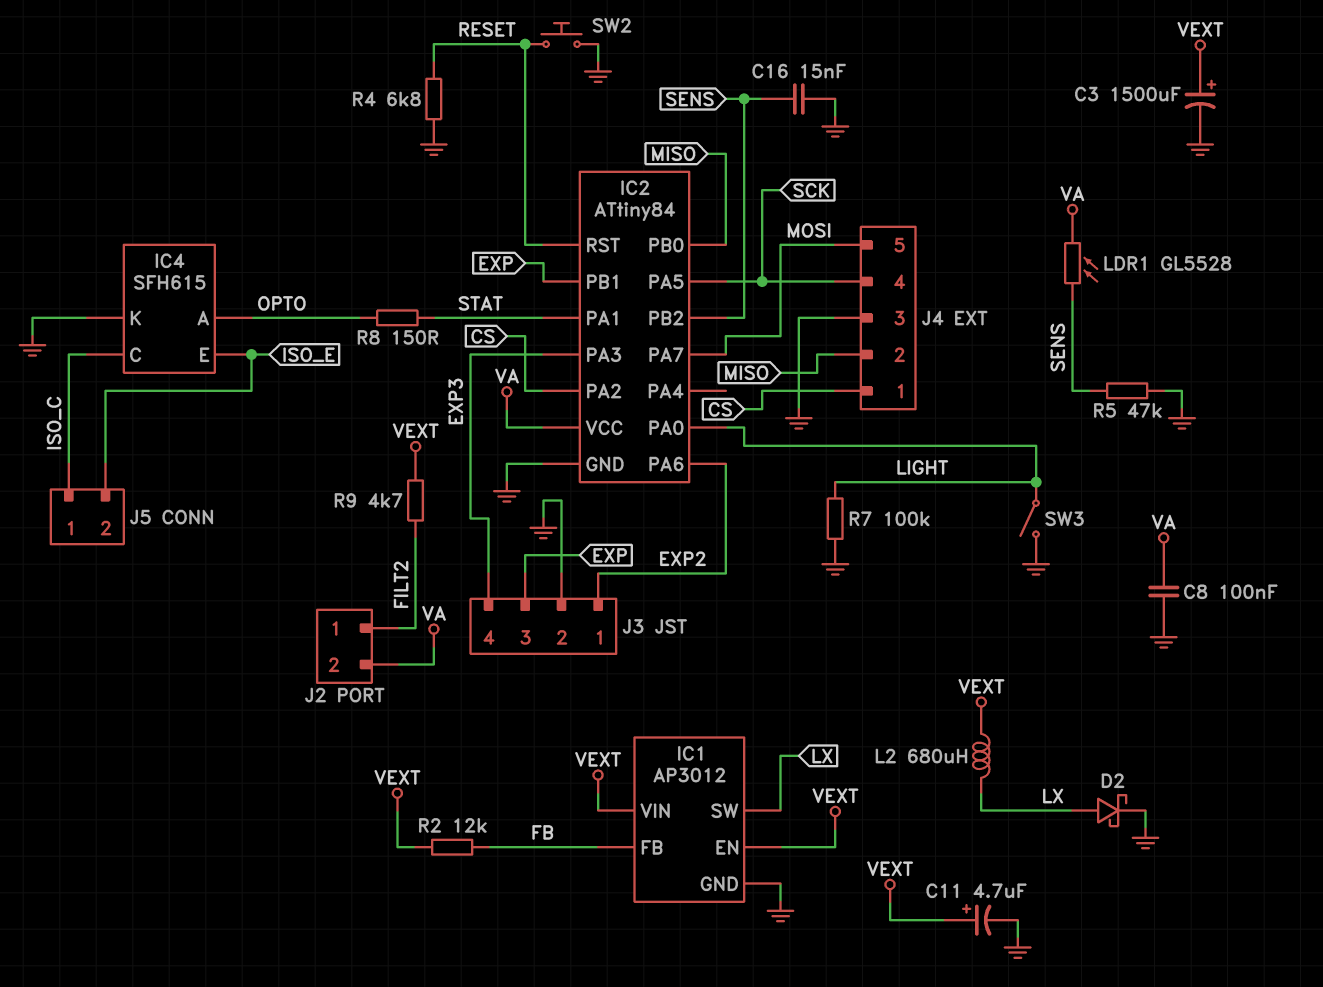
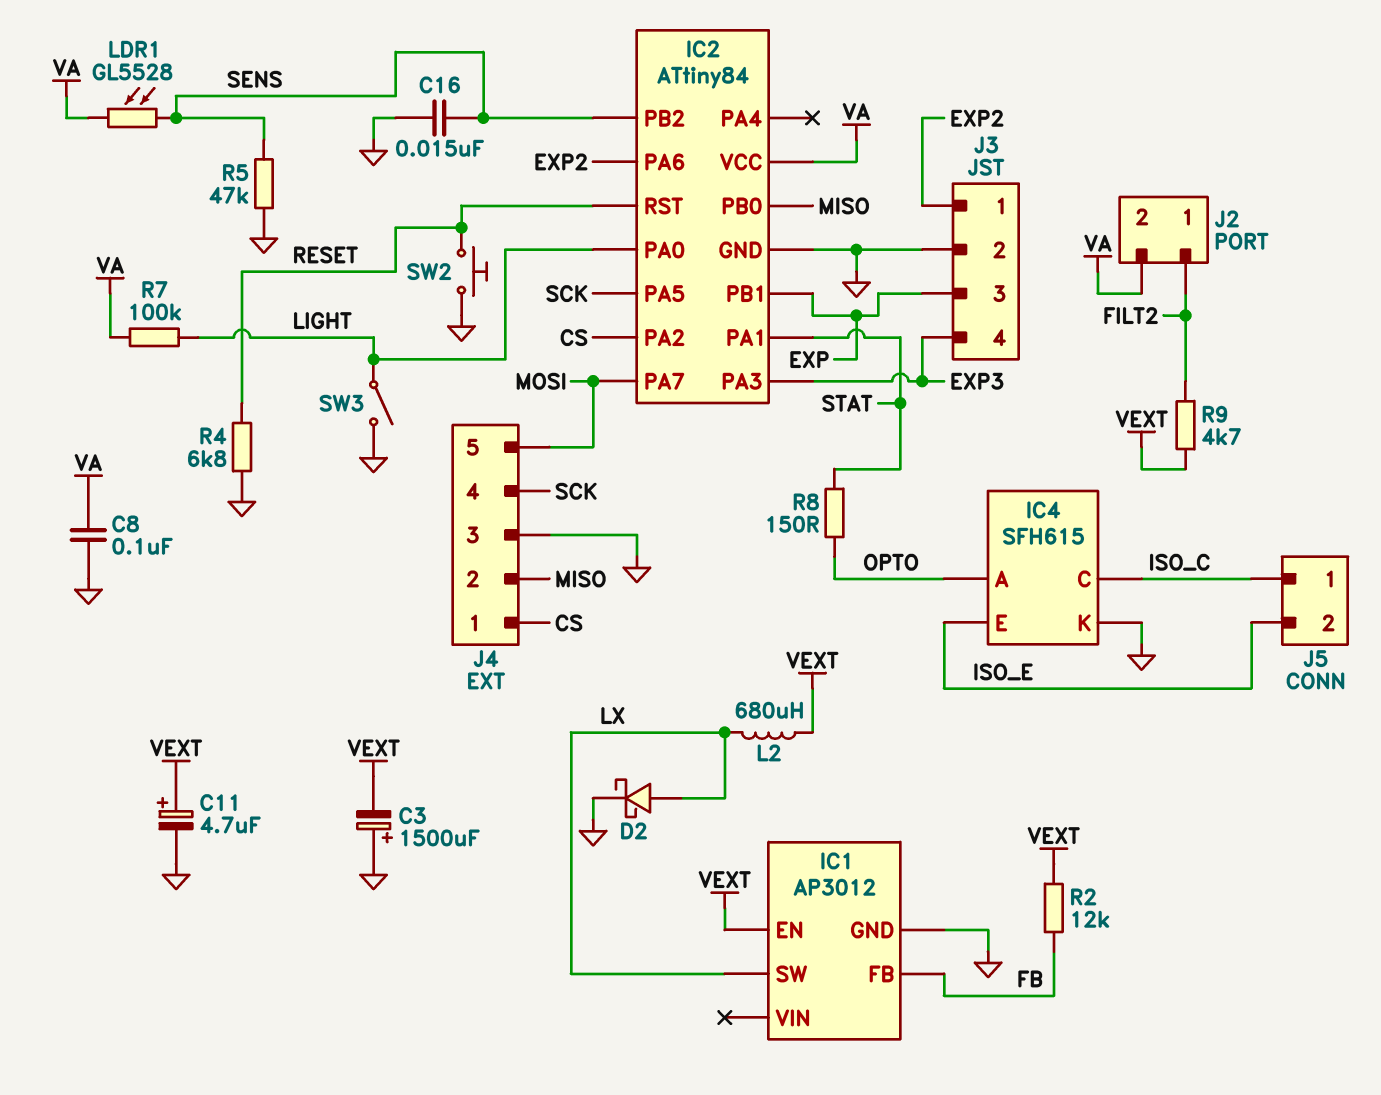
C3: 1500uF (plus VEXT, minus GND) -> 1500uF (plus GND, minus VEXT)
IC1 pin VIN: VEXT -> none
R7: 100k (GND, LIGHT) -> 100k (LIGHT, VA)

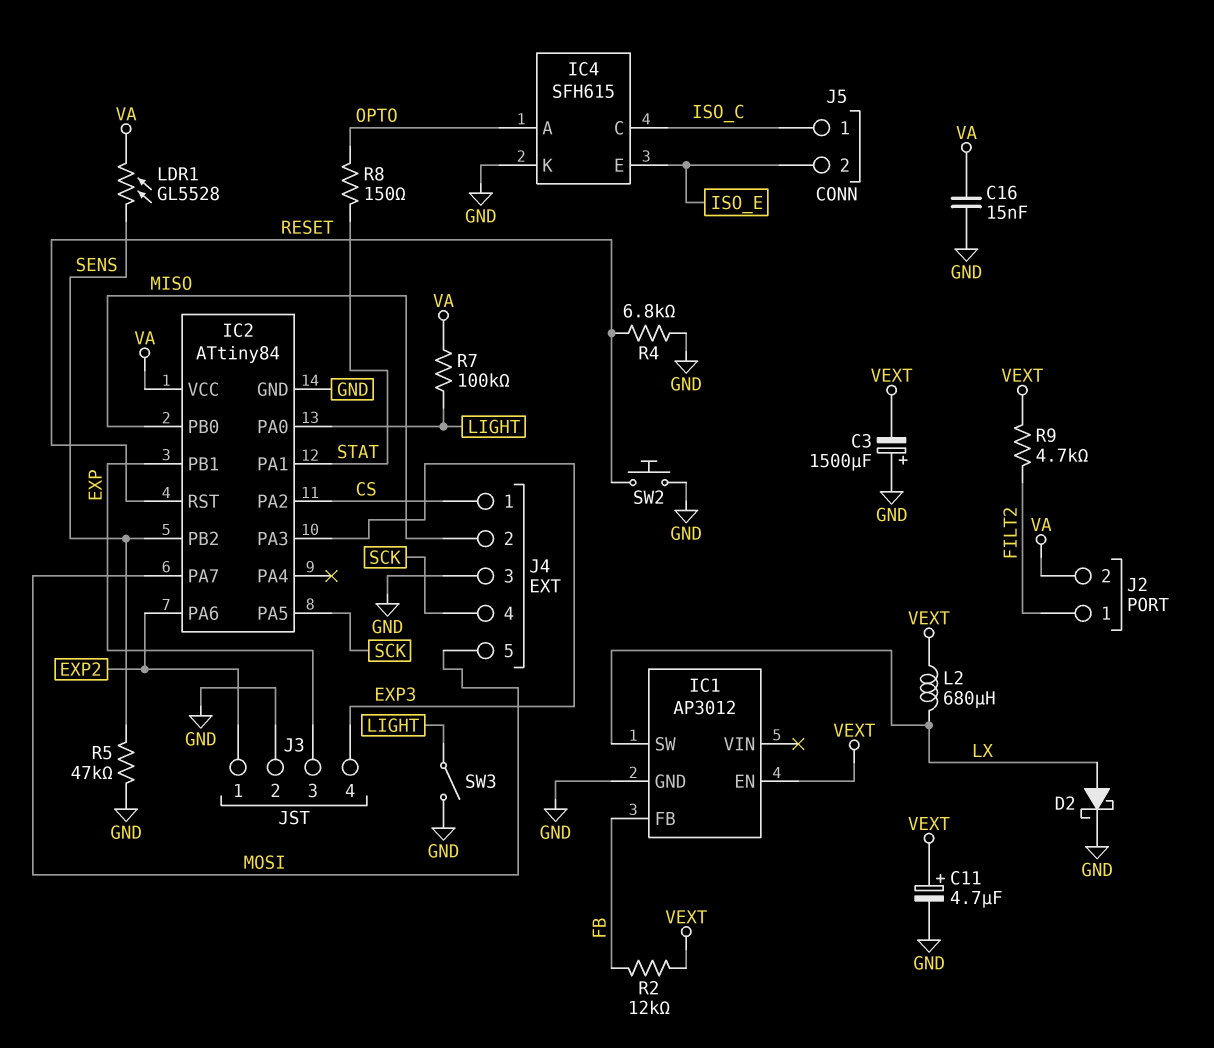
C8: 100nF (GND, VA) -> none
C16: 15nF (GND, SENS) -> 15nF (GND, VA)

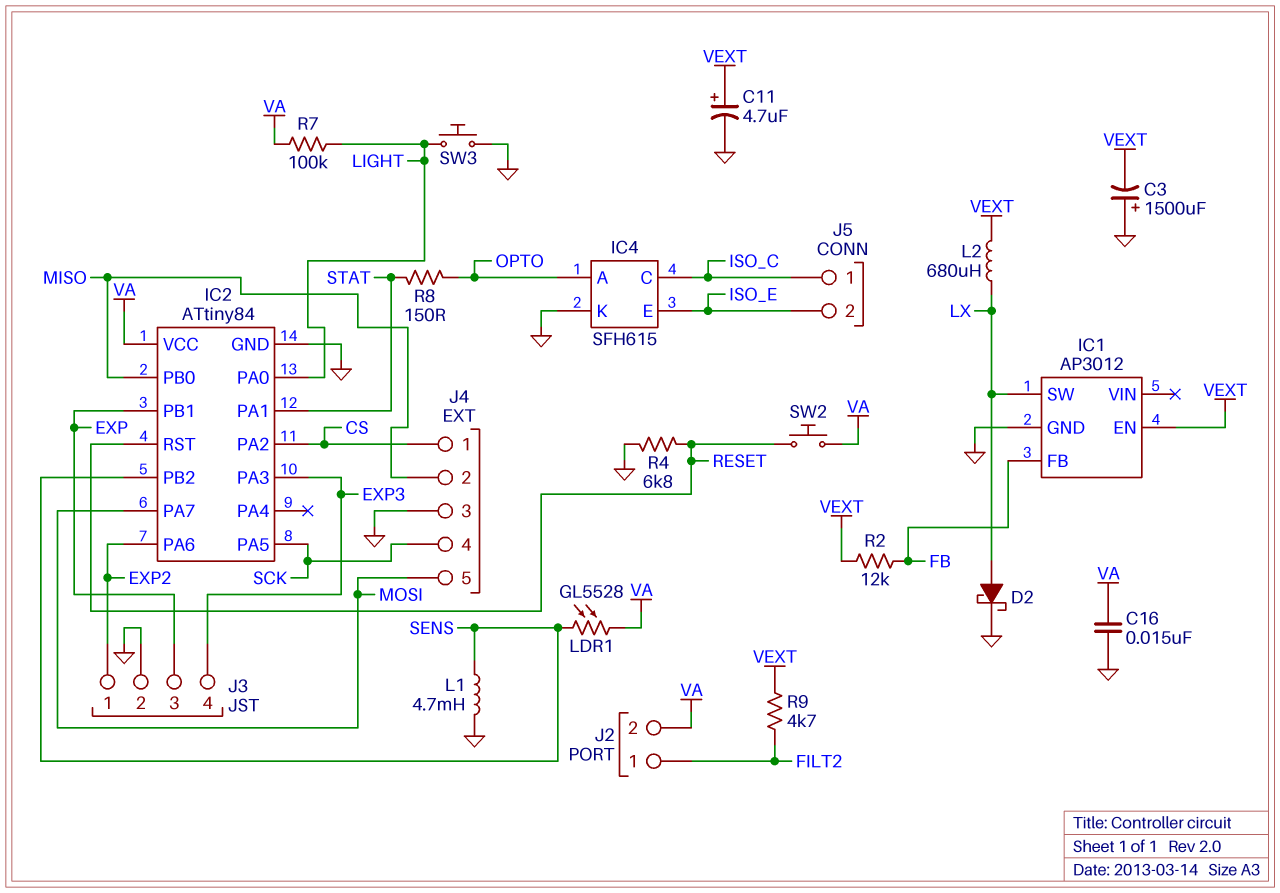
L1: none -> 4.7mH (GND, SENS)
R5: 47k (GND, SENS) -> none
SW2: button (GND, RESET) -> button (RESET, VA)
SW3: switch (GND, LIGHT) -> button (GND, LIGHT)

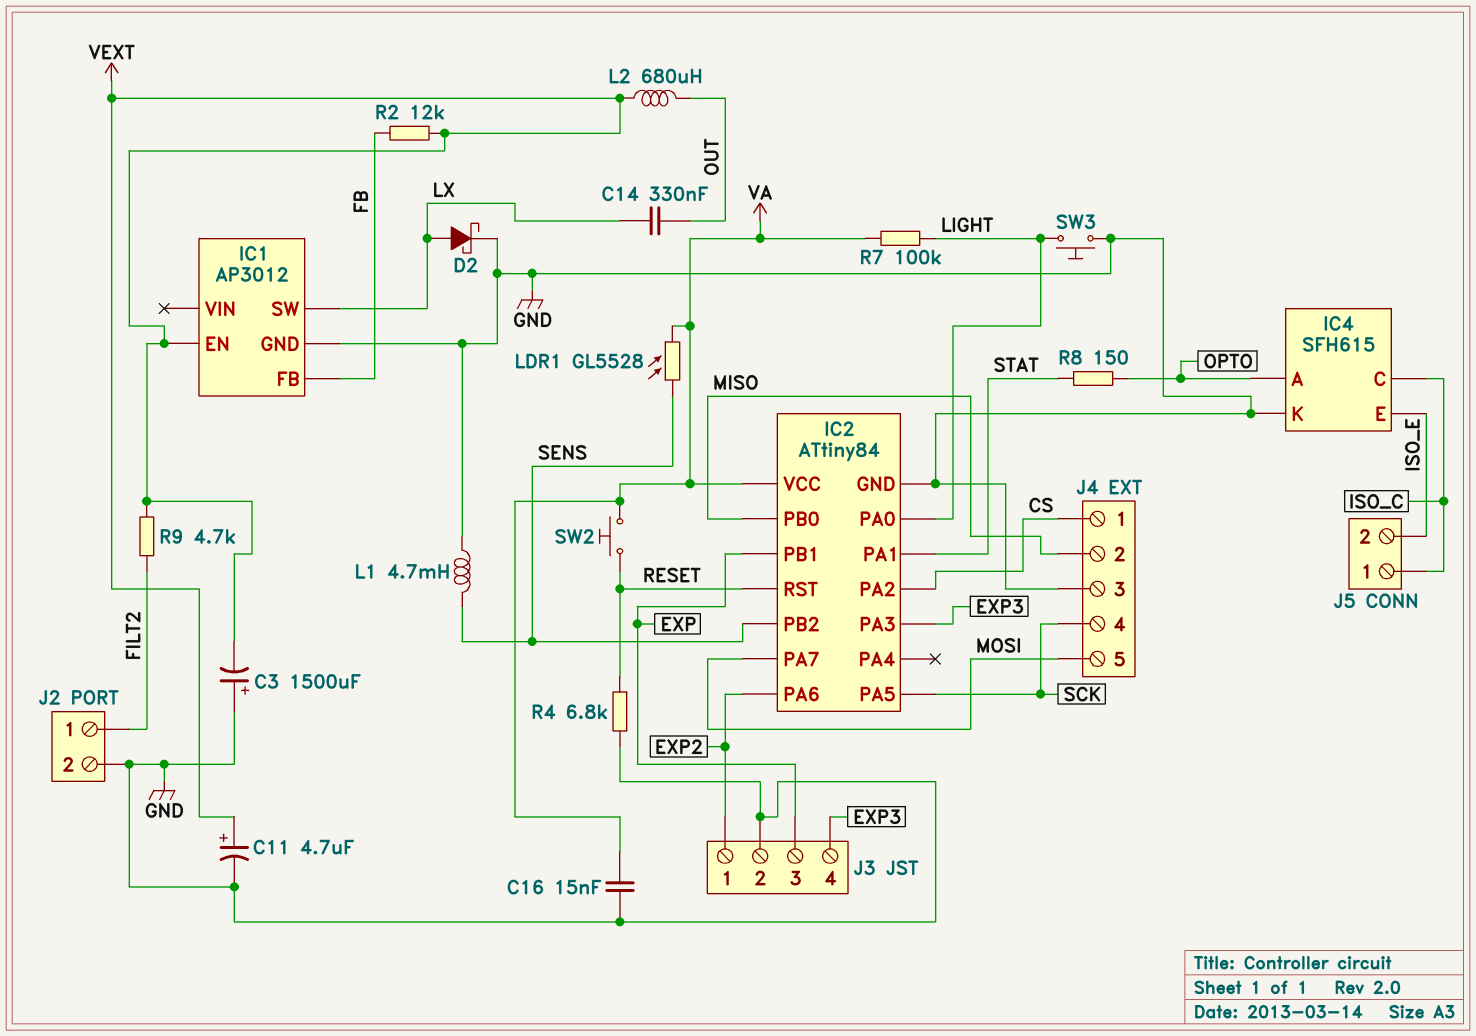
C14: none -> 330nF (LX, OUT)
J2 pin 2: VA -> GND
L2: 680uH (LX, VEXT) -> 680uH (OUT, VEXT)

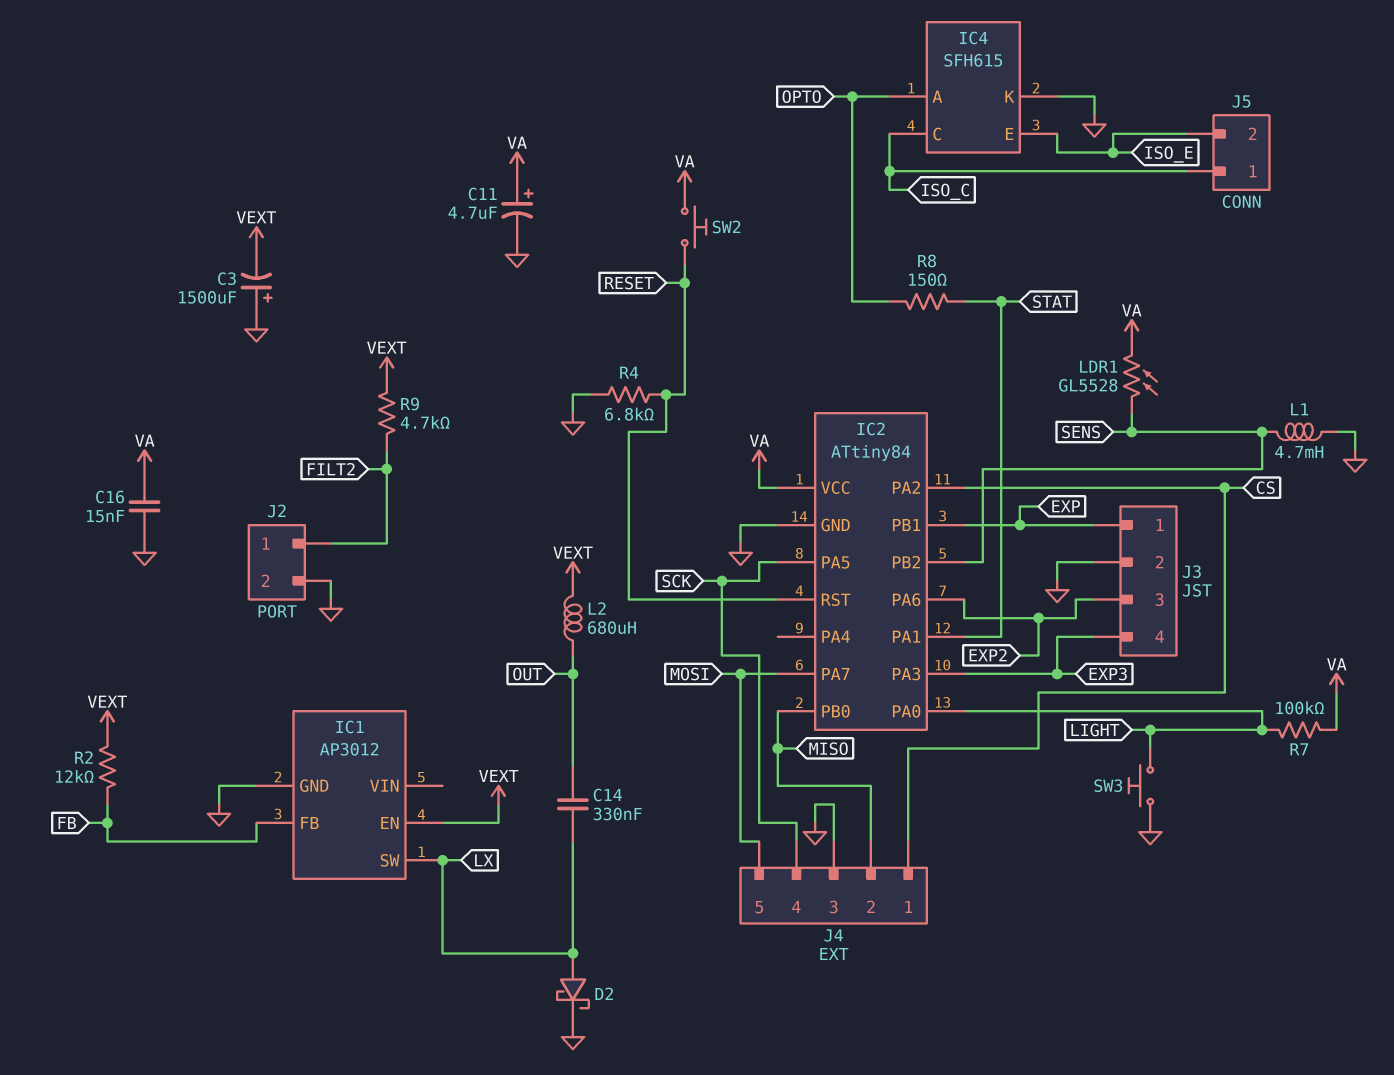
C11: 4.7uF (plus VEXT, minus GND) -> 4.7uF (plus VA, minus GND)
J3 pin 1: EXP2 -> EXP
J3 pin 3: EXP -> EXP2

